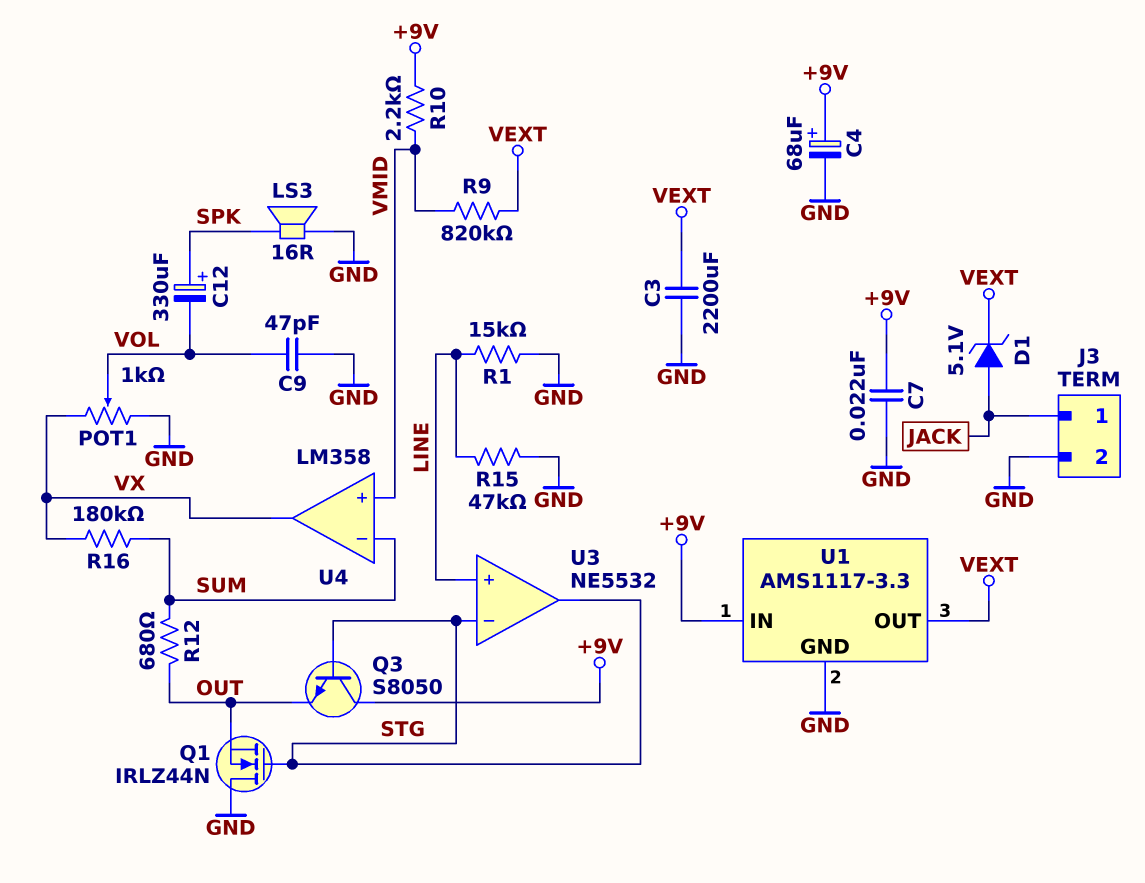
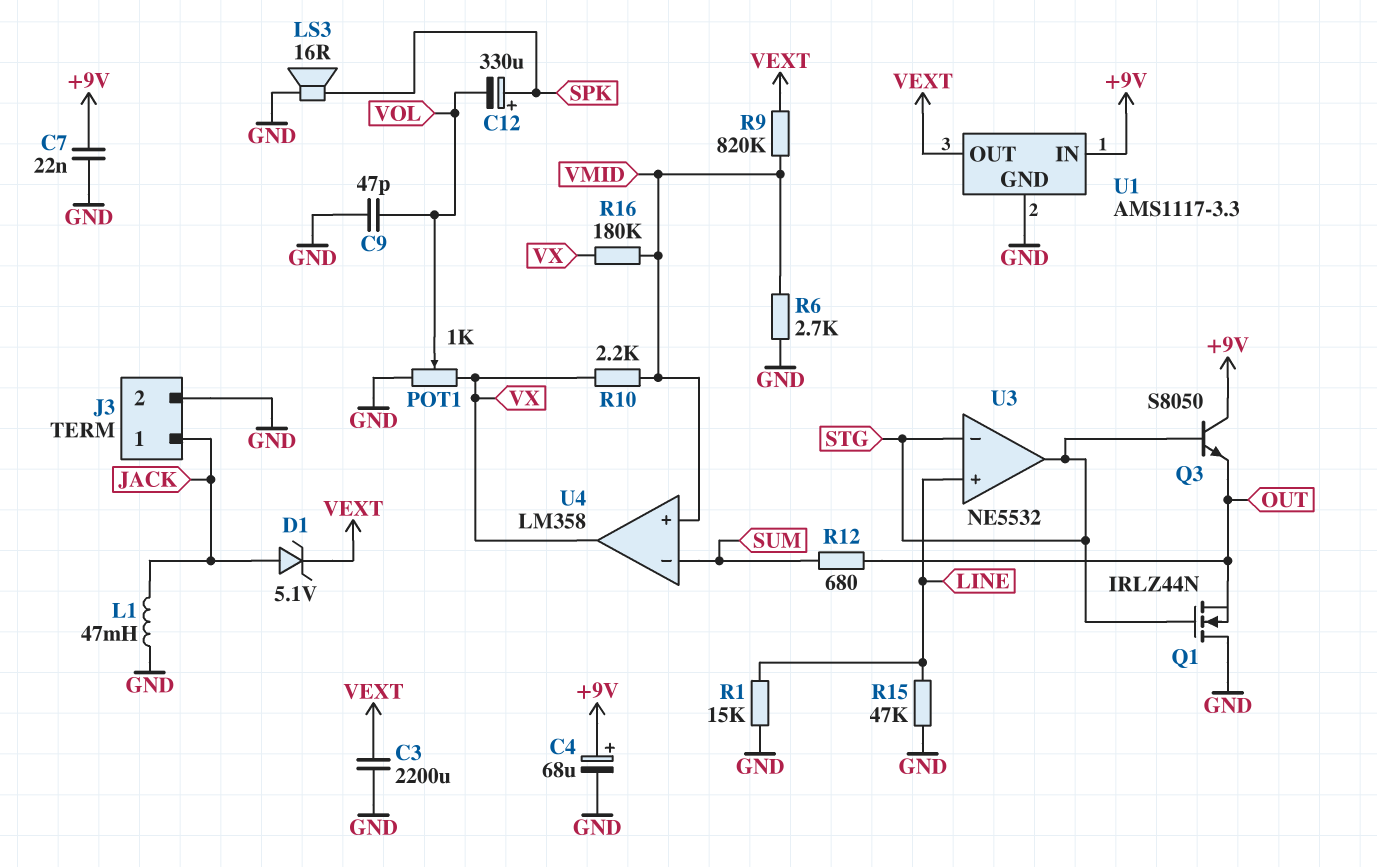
L1: none -> 47mH (GND, JACK)
R6: none -> 2.7k (GND, VMID)
R10: 2.2k (+9V, VMID) -> 2.2k (VMID, VX)
R16: 180k (SUM, VX) -> 180k (VMID, VX)

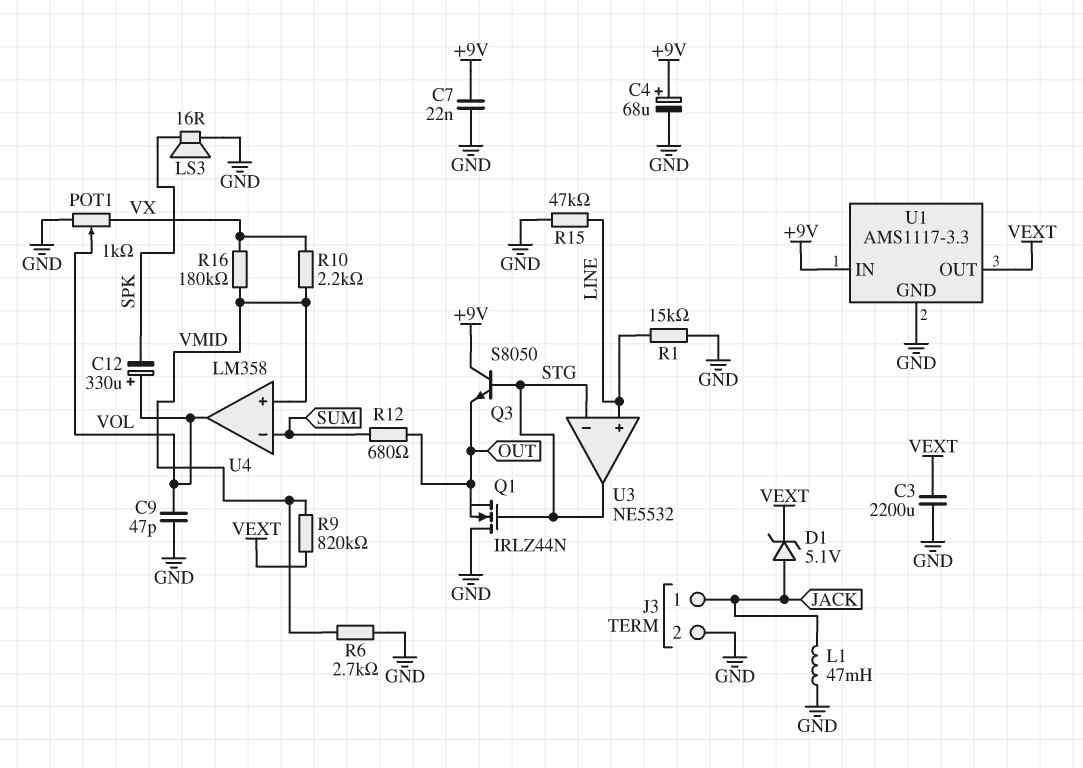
C12: 330uF (plus SPK, minus VOL) -> 330uF (plus VOL, minus SPK)
U4 pin out: VX -> VOL

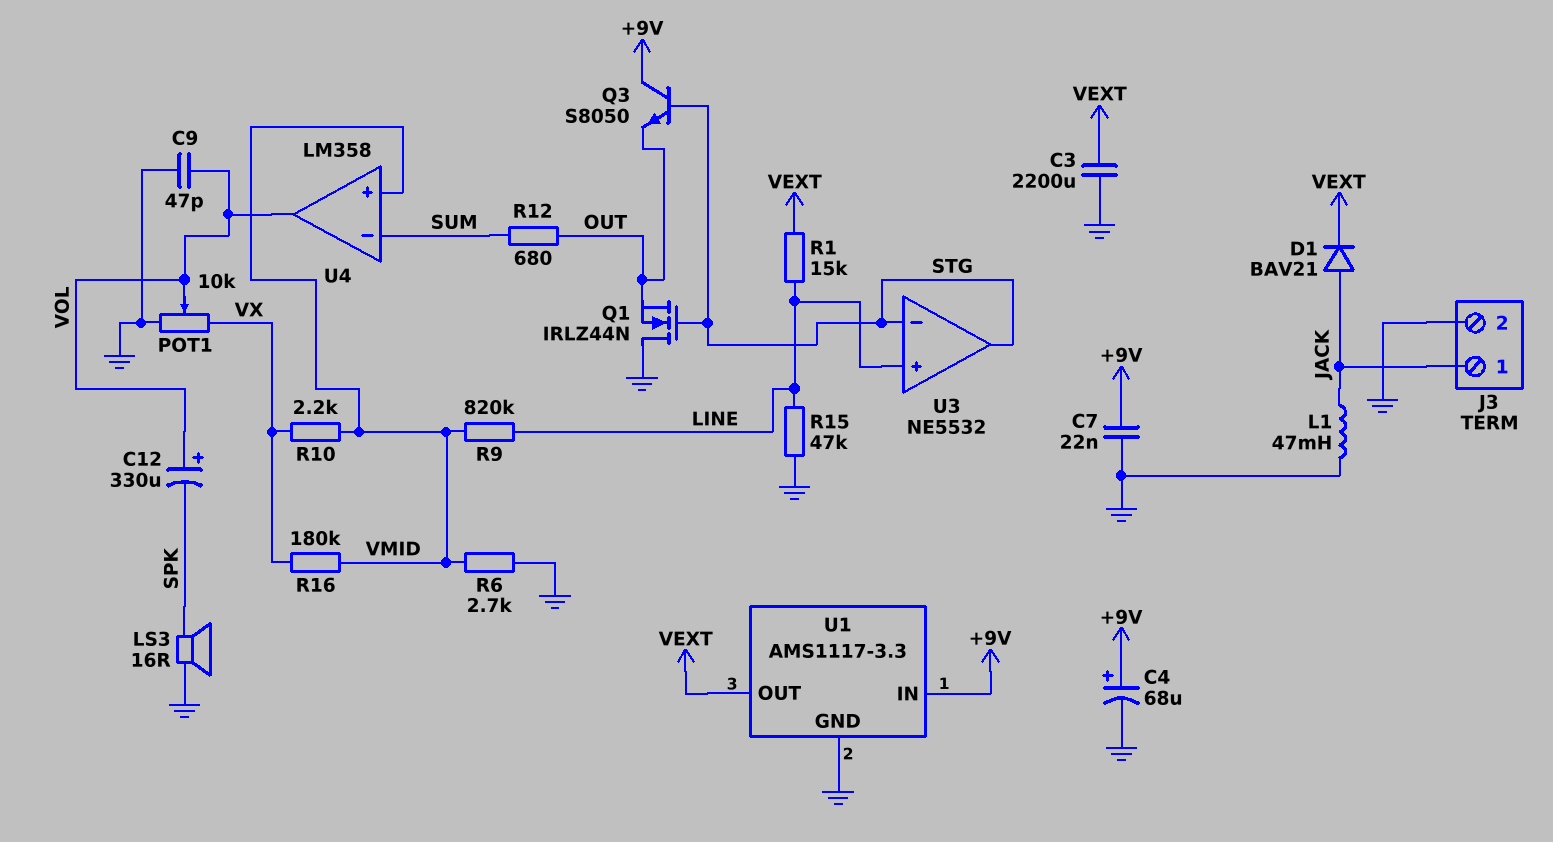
D1: zener 5.1V (A JACK, K VEXT) -> diode BAV21 (A JACK, K VEXT)
POT1: 1k (GND, VX, wiper VOL) -> 10k (GND, VX, wiper VOL)
R1: 15k (GND, LINE) -> 15k (LINE, VEXT)
R9: 820k (VEXT, VMID) -> 820k (LINE, VMID)

